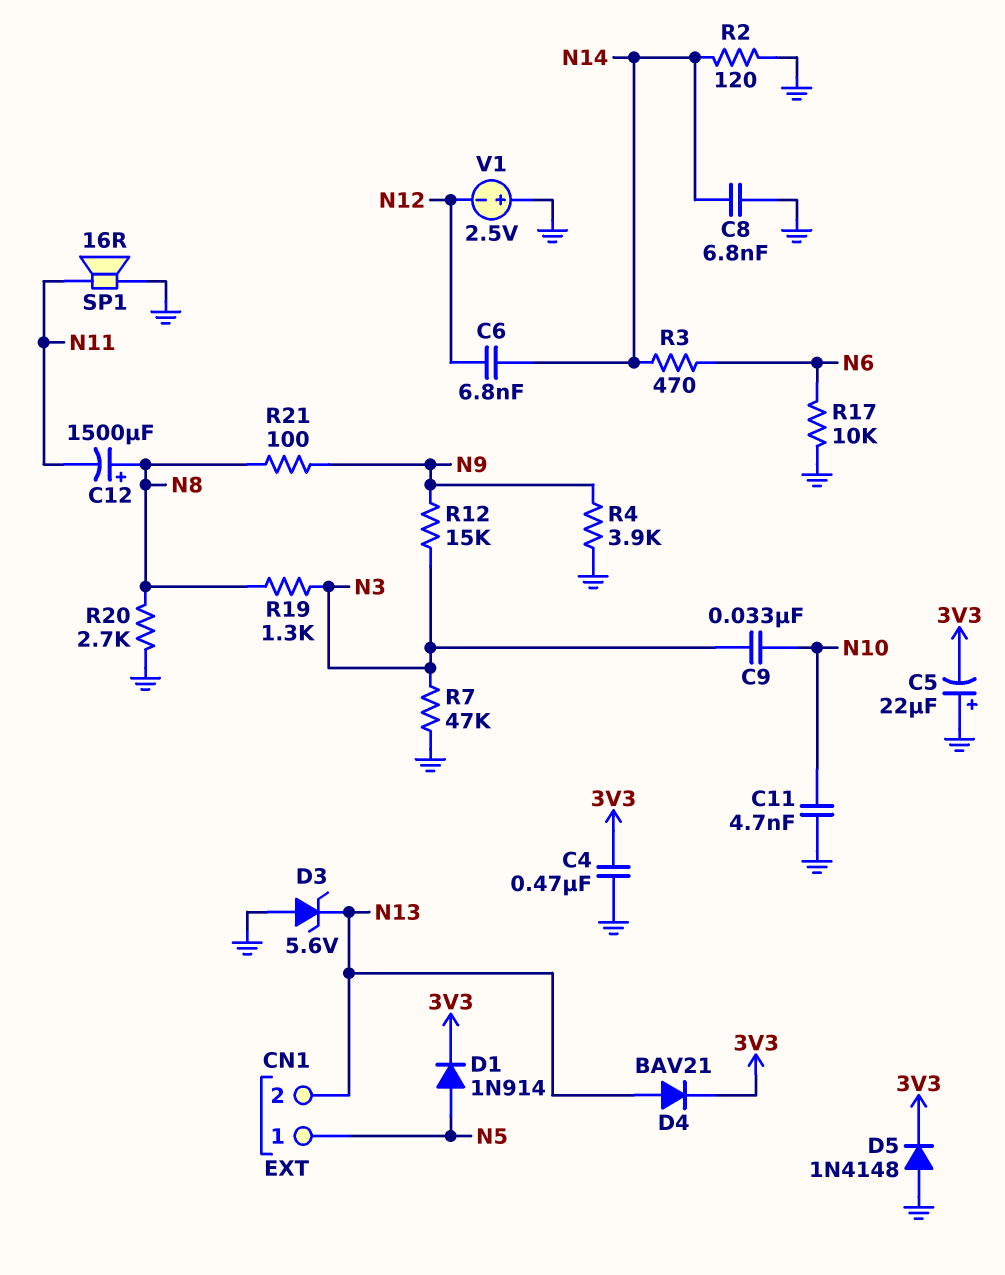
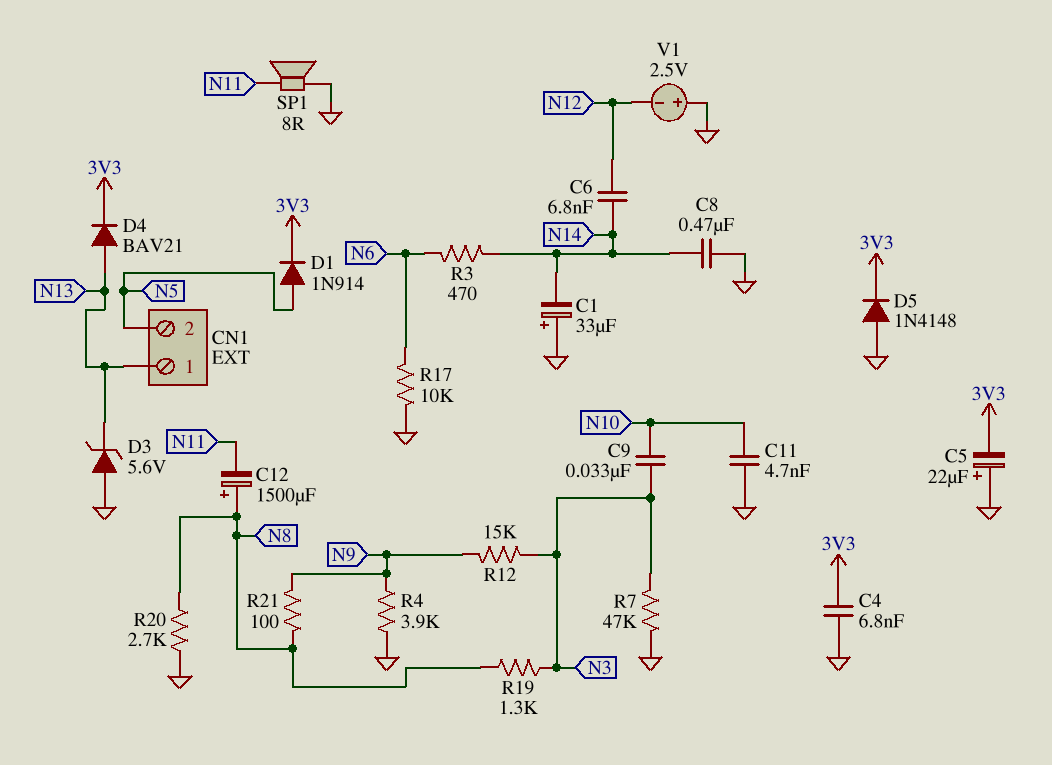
C1: none -> 33uF (plus GND, minus N14)
C4: 470nF (3V3, GND) -> 6.8nF (3V3, GND)
C8: 6.8nF (GND, N14) -> 470nF (GND, N14)
CN1 pin 1: N5 -> N13
CN1 pin 2: N13 -> N5
R2: 120 (GND, N14) -> none
SP1: speaker 16R (GND, N11) -> speaker 8R (GND, N11)

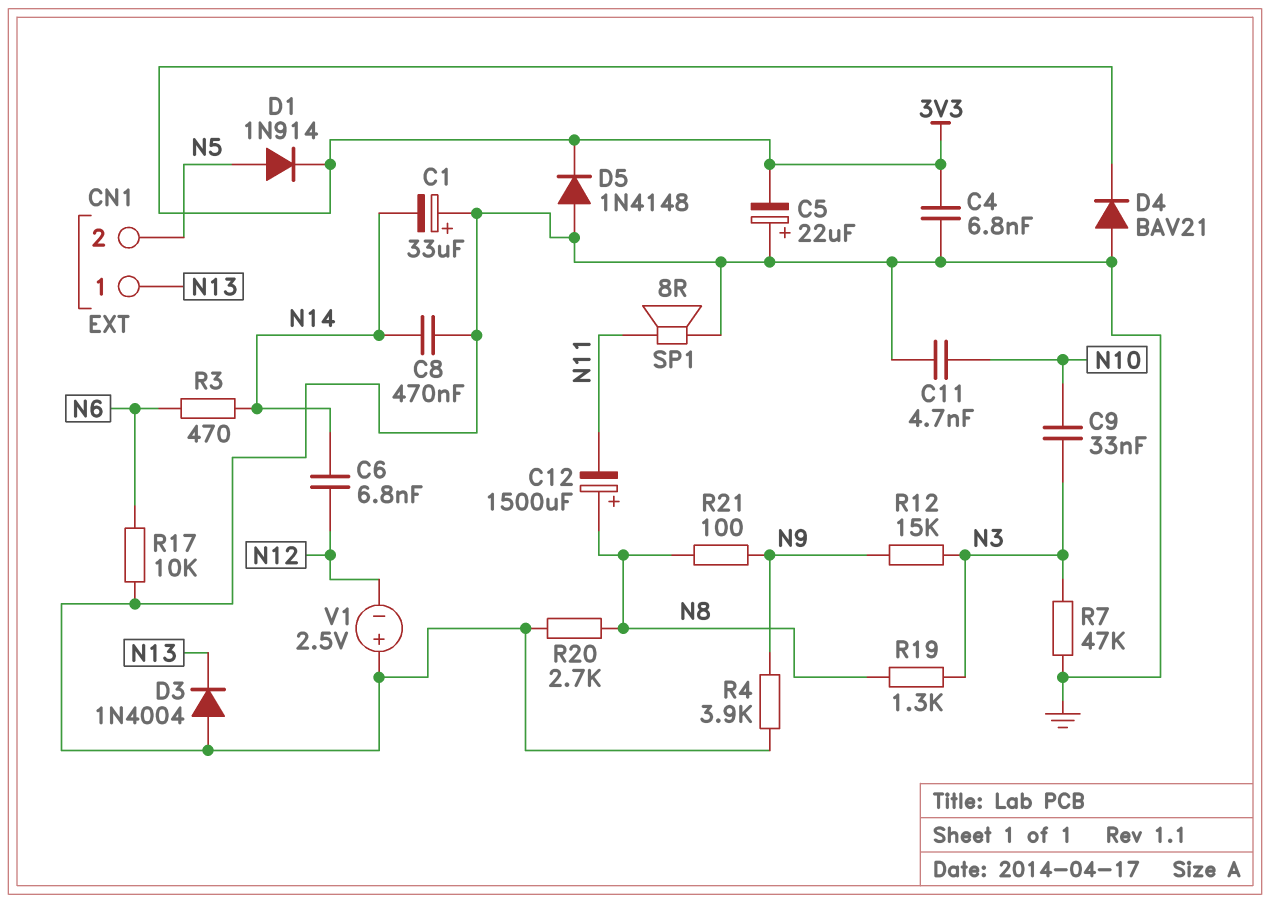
D3: zener 5.6V (A GND, K N13) -> diode 1N4004 (A GND, K N13)
D4: diode BAV21 (A N13, K 3V3) -> diode BAV21 (A GND, K 3V3)

